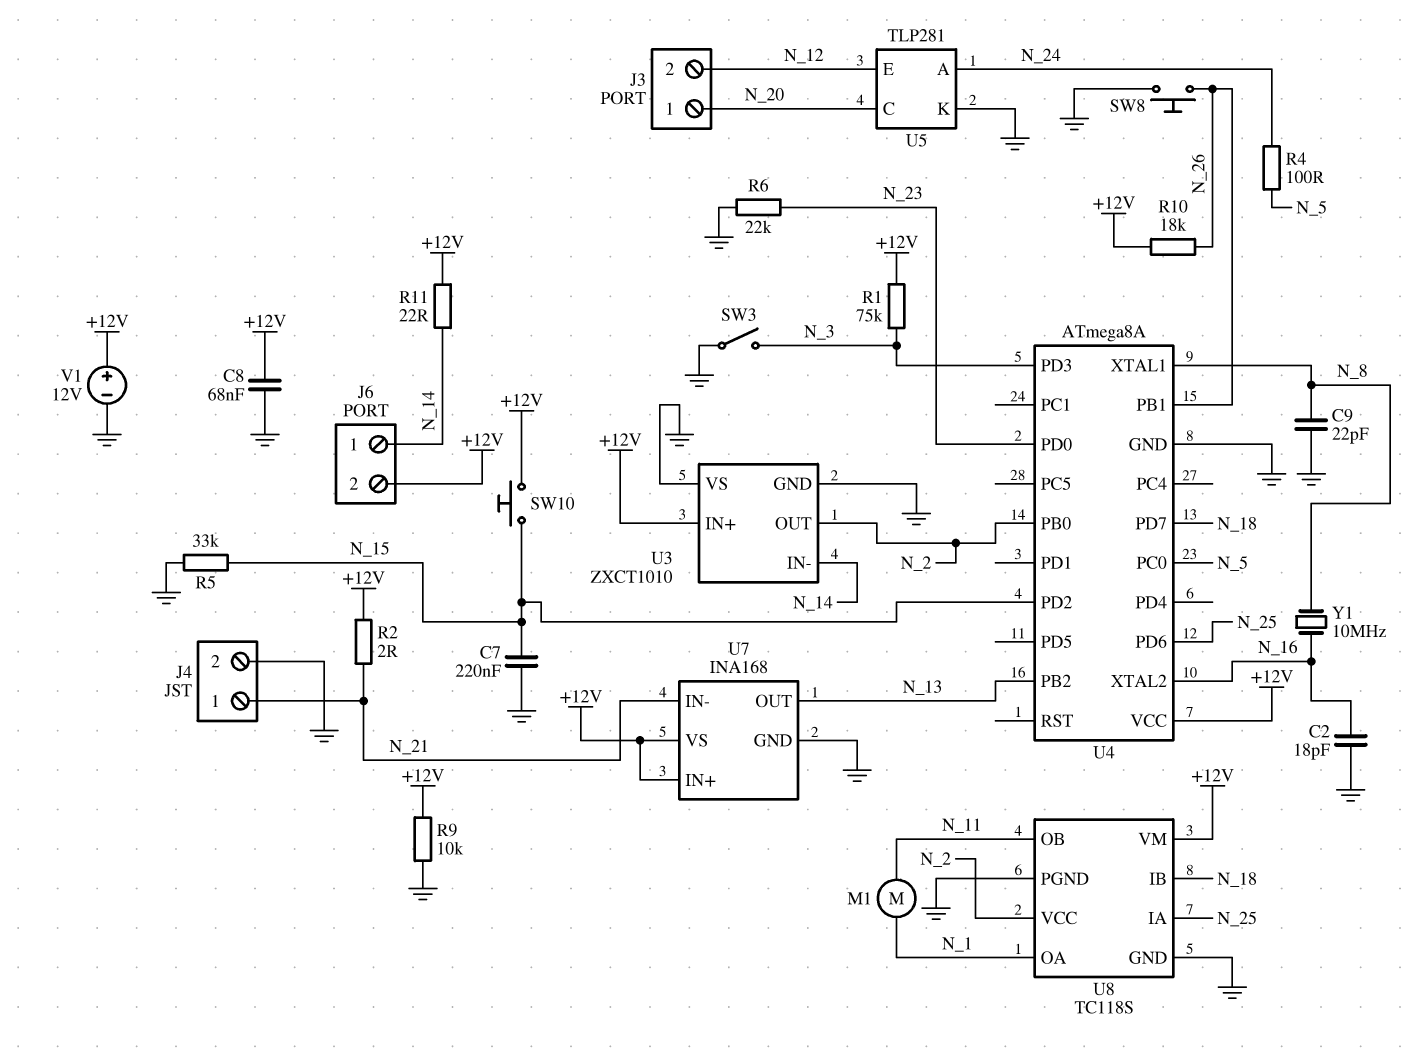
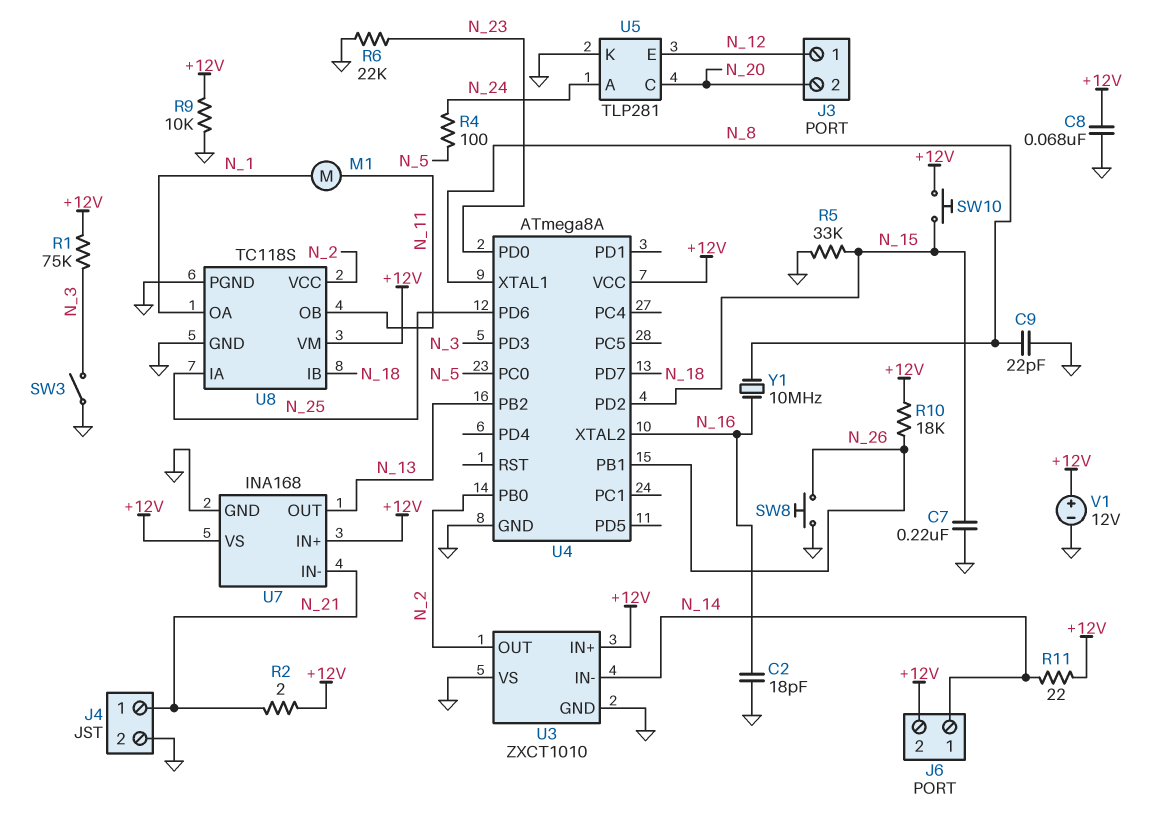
J3 pin 1: N_20 -> N_12
J3 pin 2: N_12 -> N_20

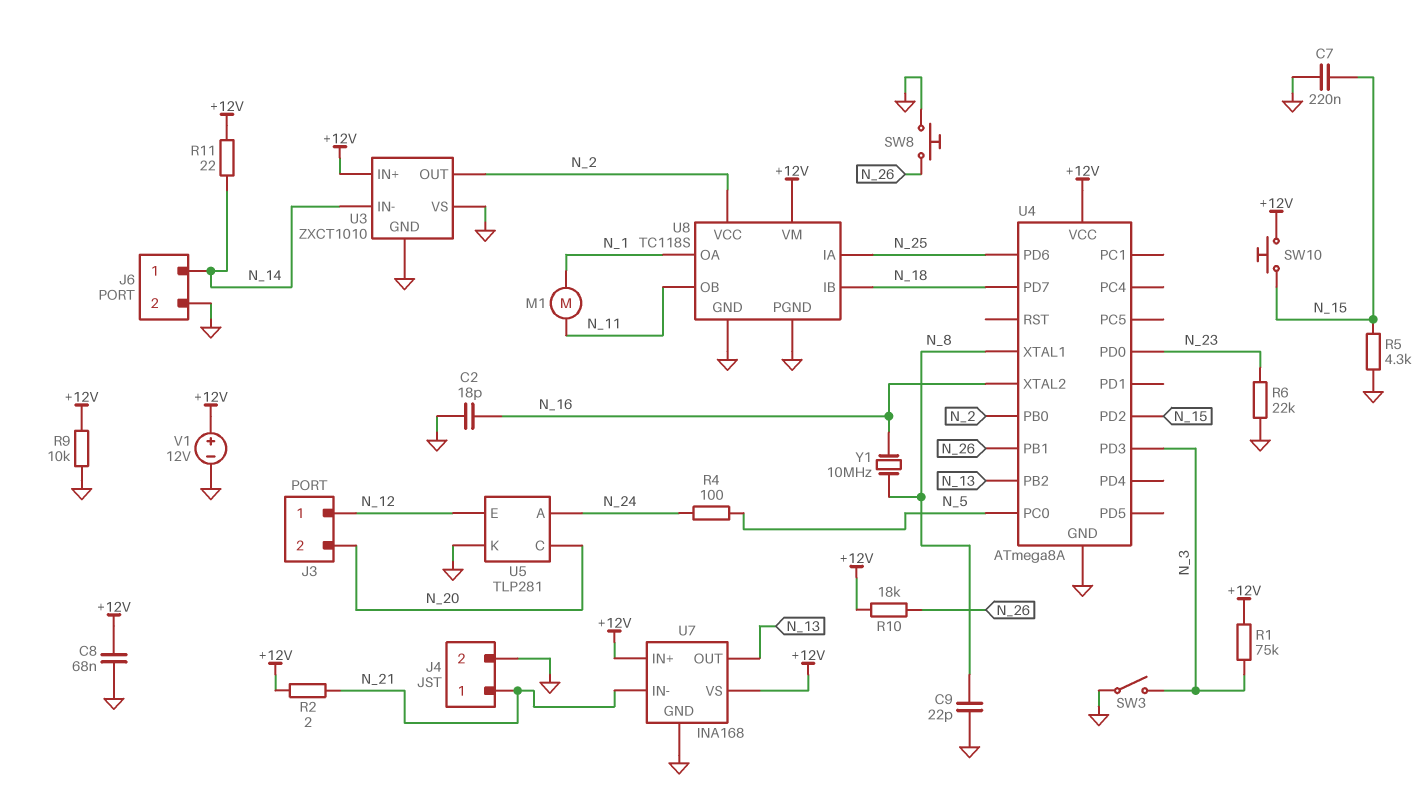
J6 pin 2: +12V -> GND
R5: 33k (GND, N_15) -> 4.3k (GND, N_15)

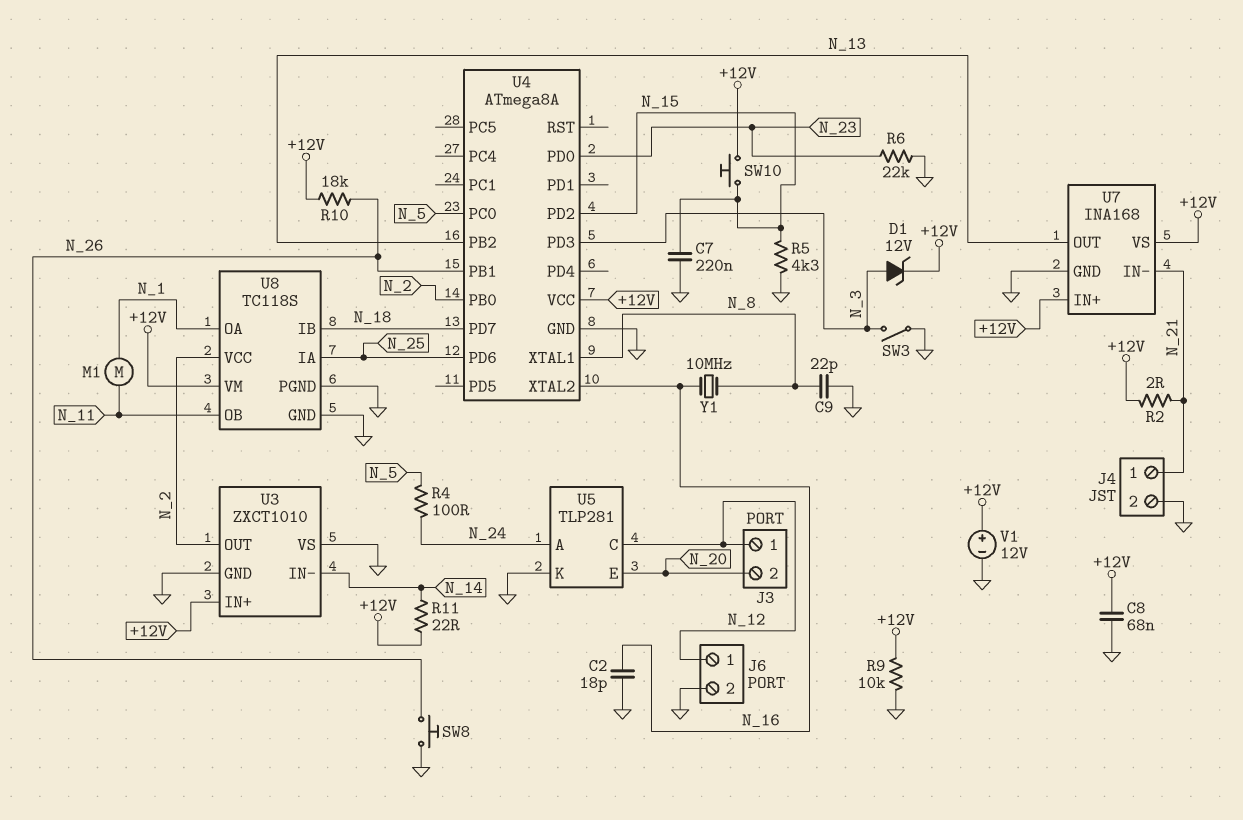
D1: none -> zener 12V (A N_3, K +12V)
J6 pin 1: N_14 -> N_12
R1: 75k (+12V, N_3) -> none
U5 pin C: N_20 -> N_12
U5 pin E: N_12 -> N_20

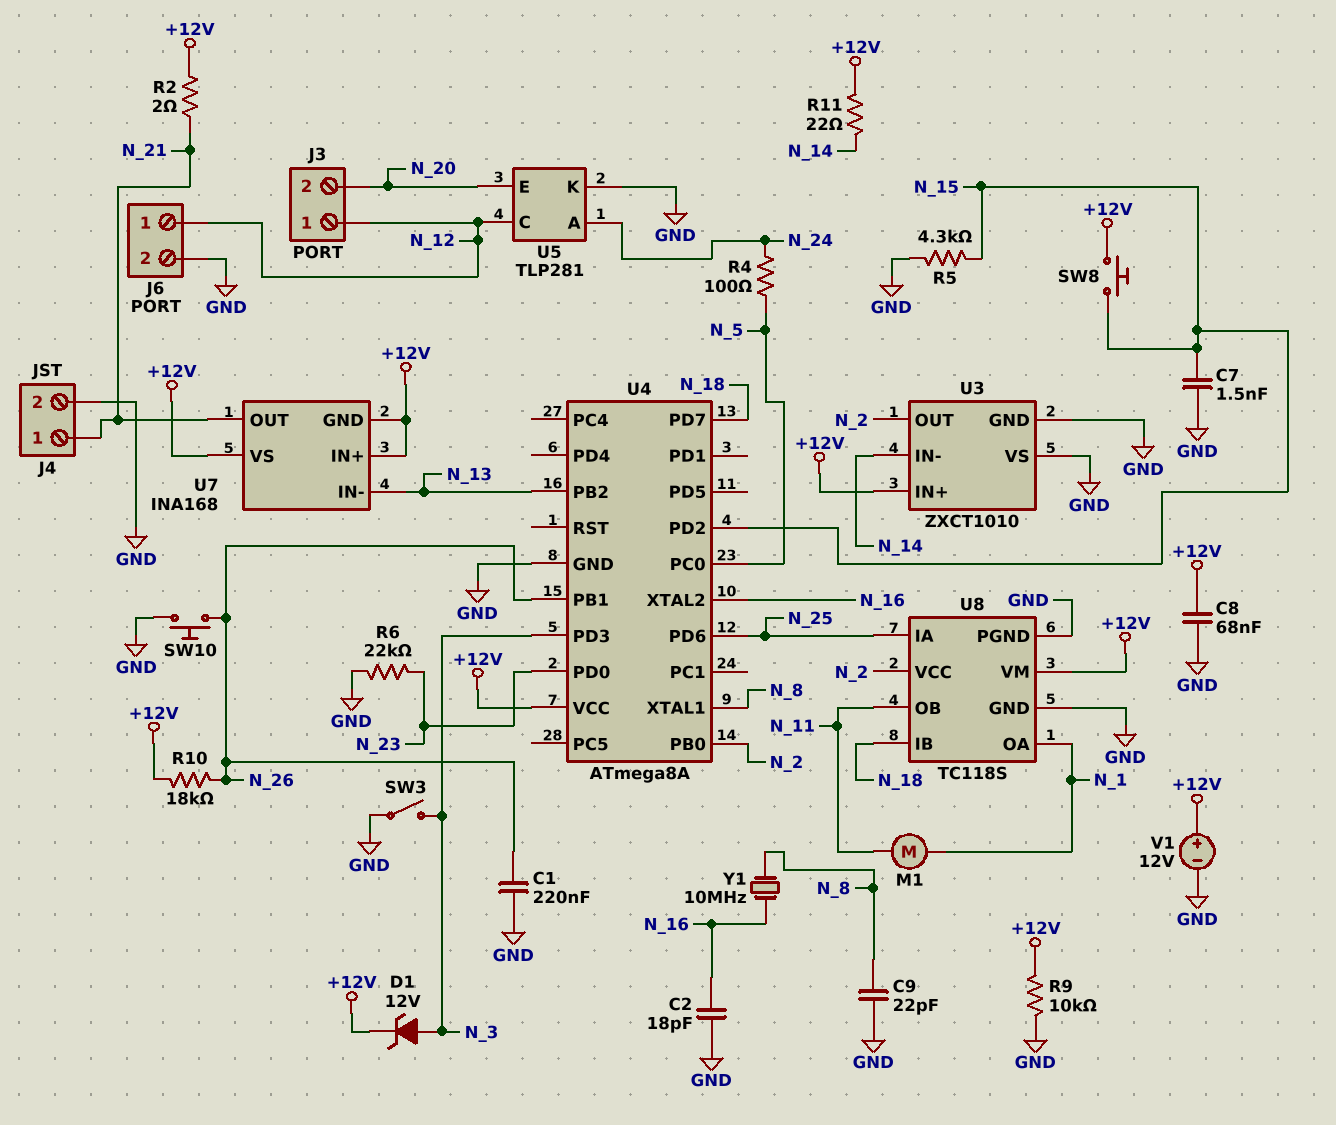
C1: none -> 220nF (GND, N_26)
C7: 220nF (GND, N_15) -> 1.5nF (GND, N_15)
SW8: button (GND, N_26) -> button (+12V, N_15)
SW10: button (+12V, N_15) -> button (GND, N_26)
U7 pin GND: GND -> +12V
U7 pin IN-: N_21 -> N_13
U7 pin OUT: N_13 -> N_21

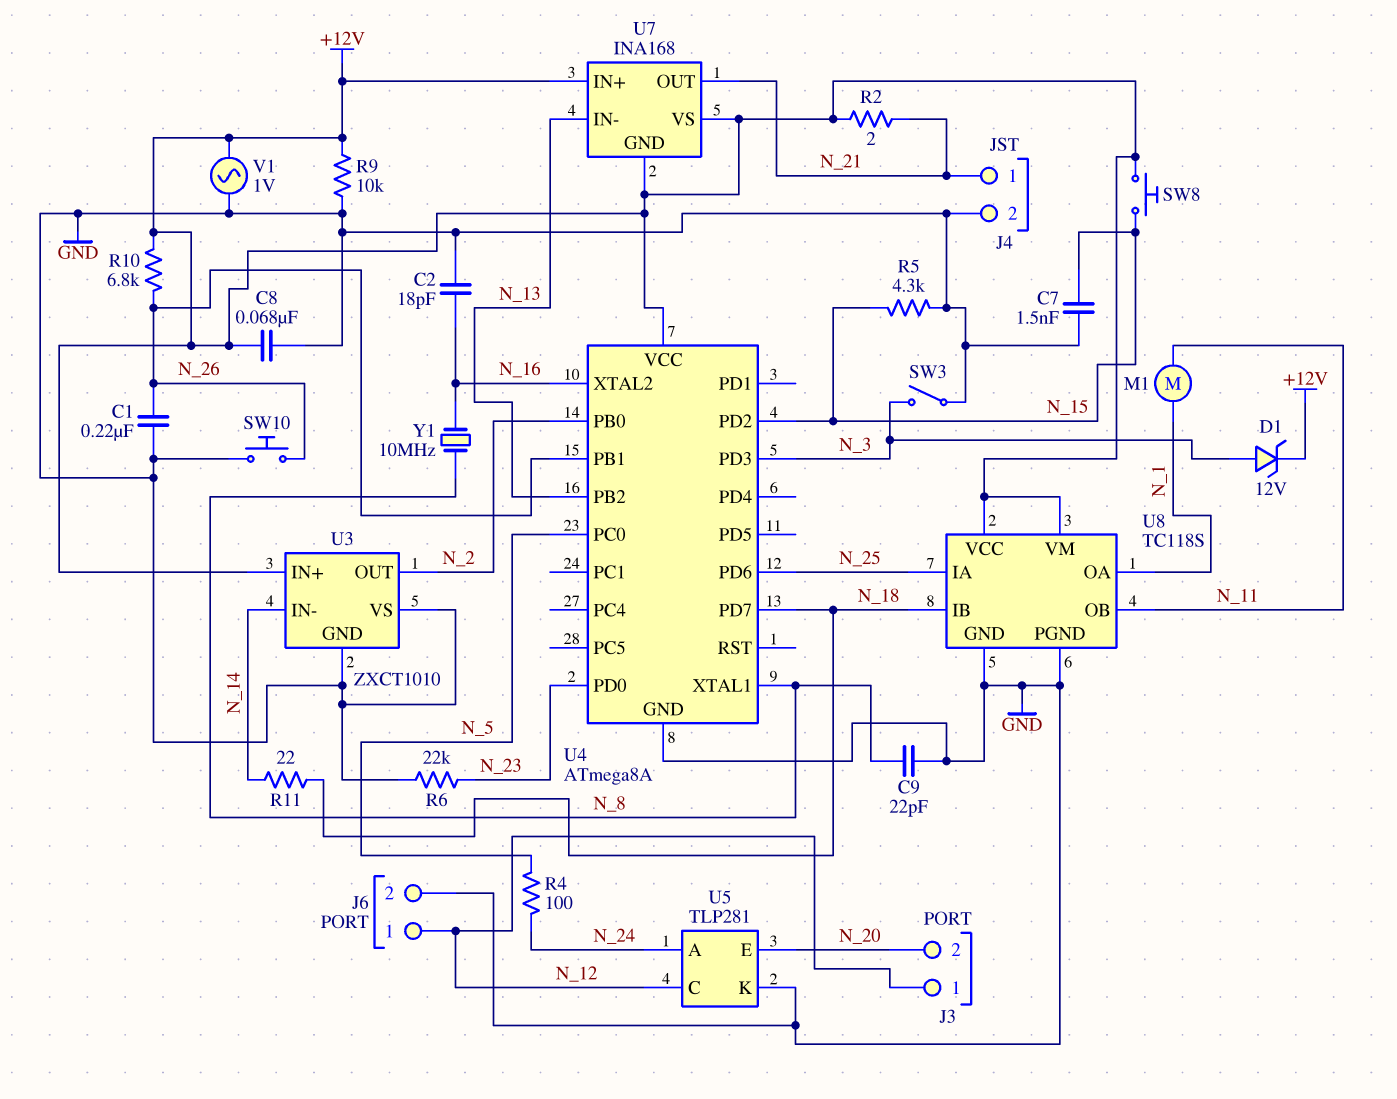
R10: 18k (+12V, N_26) -> 6.8k (+12V, N_26)
R11: 22 (+12V, N_14) -> 22 (N_14, N_18)
U8 pin VCC: N_2 -> +12V
V1: 12V (plus +12V, minus GND) -> AC 1V (+12V, GND)

